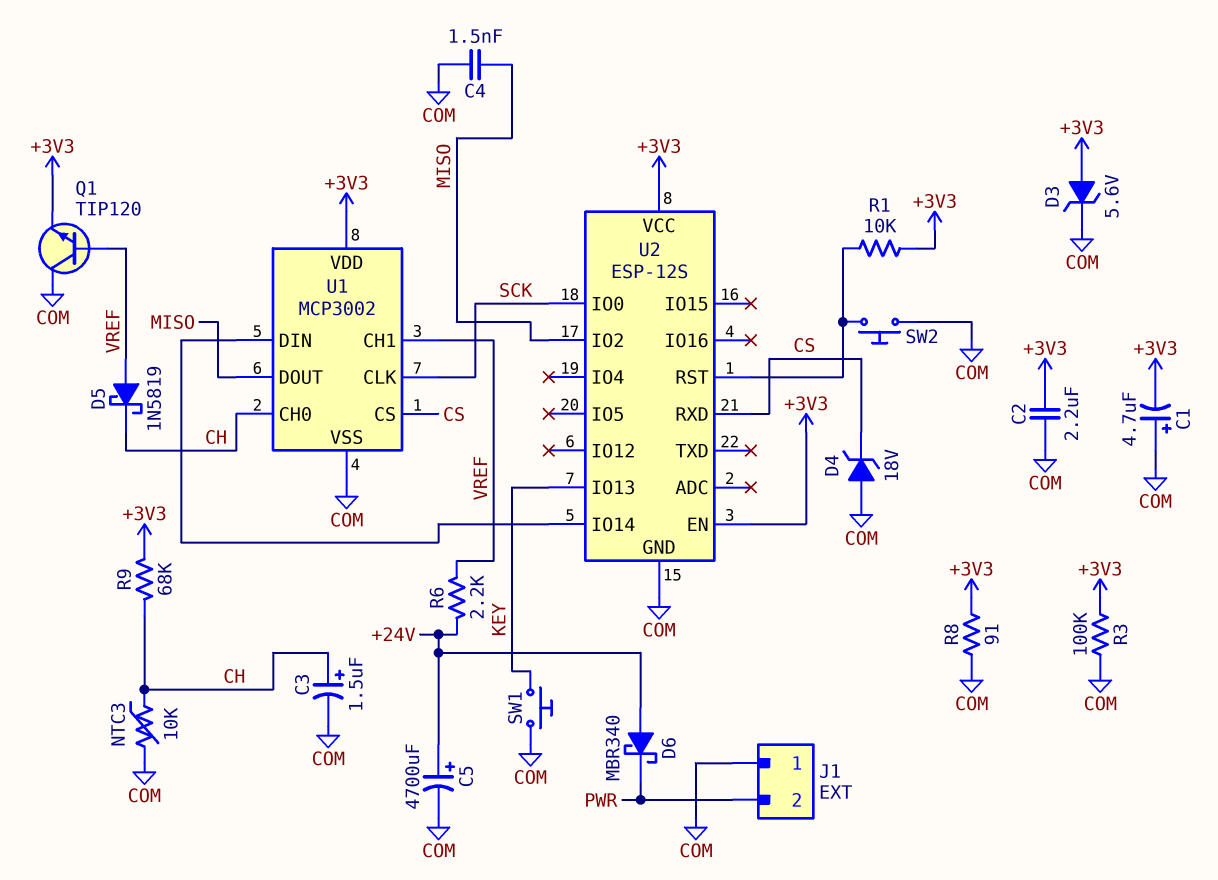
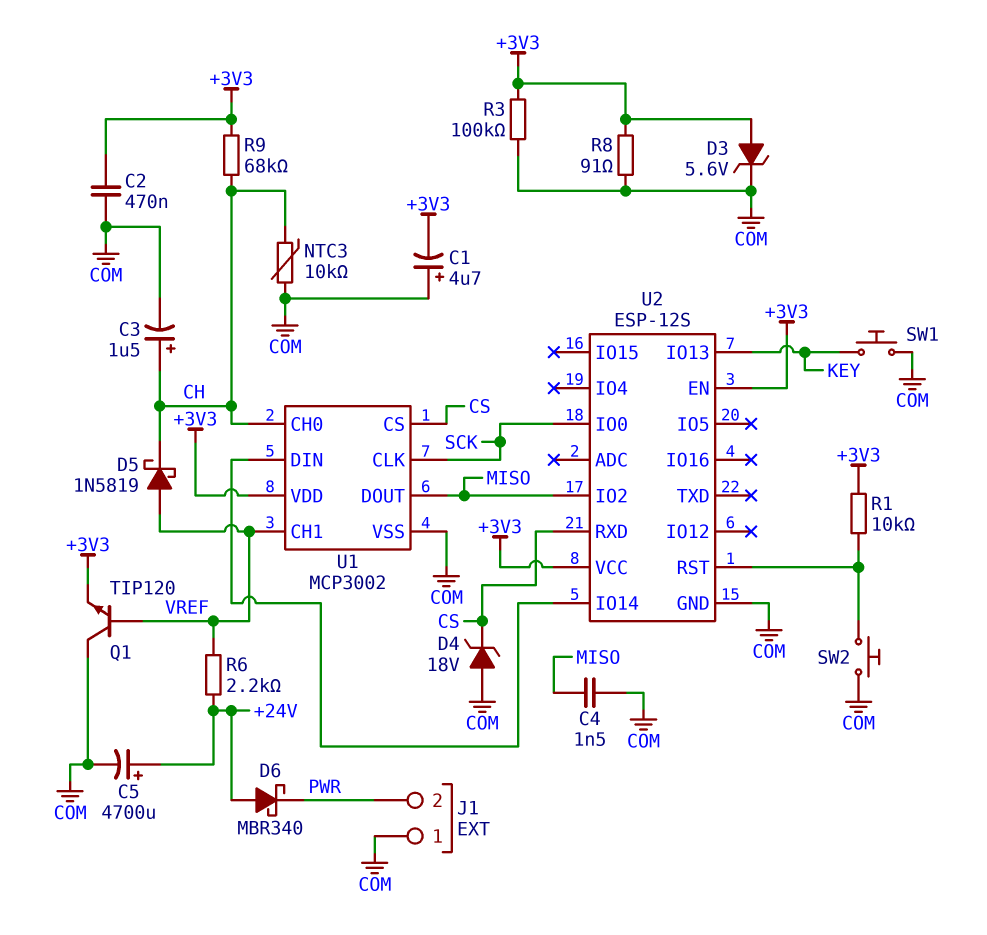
C2: 2.2uF (+3V3, COM) -> 470nF (+3V3, COM)

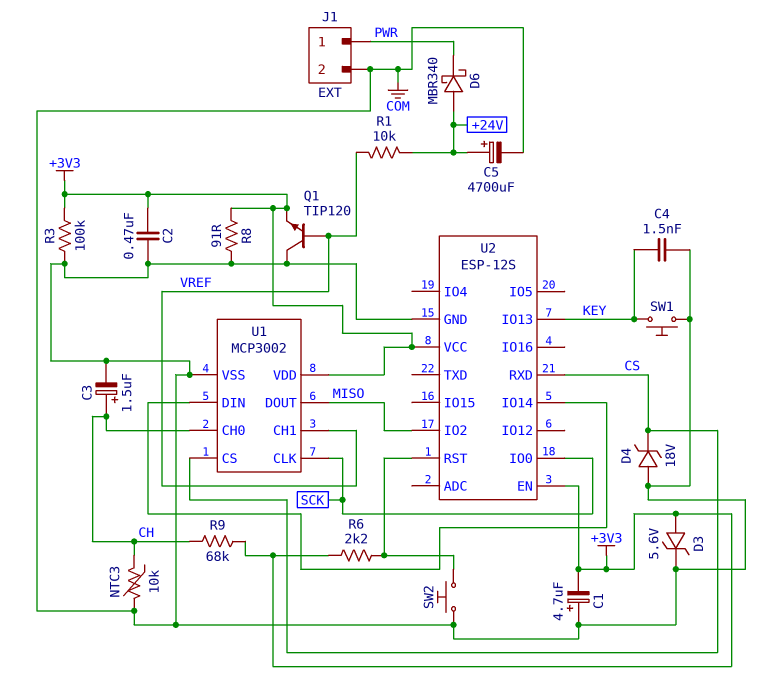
C4: 1.5nF (COM, MISO) -> 1.5nF (COM, KEY)
D5: schottky 1N5819 (A VREF, K CH) -> none
J1 pin 1: COM -> PWR
J1 pin 2: PWR -> COM
R1: 10k (+3V3, U2/RST) -> 10k (+24V, VREF)
R6: 2.2k (+24V, VREF) -> 2.2k (+3V3, U2/RST)

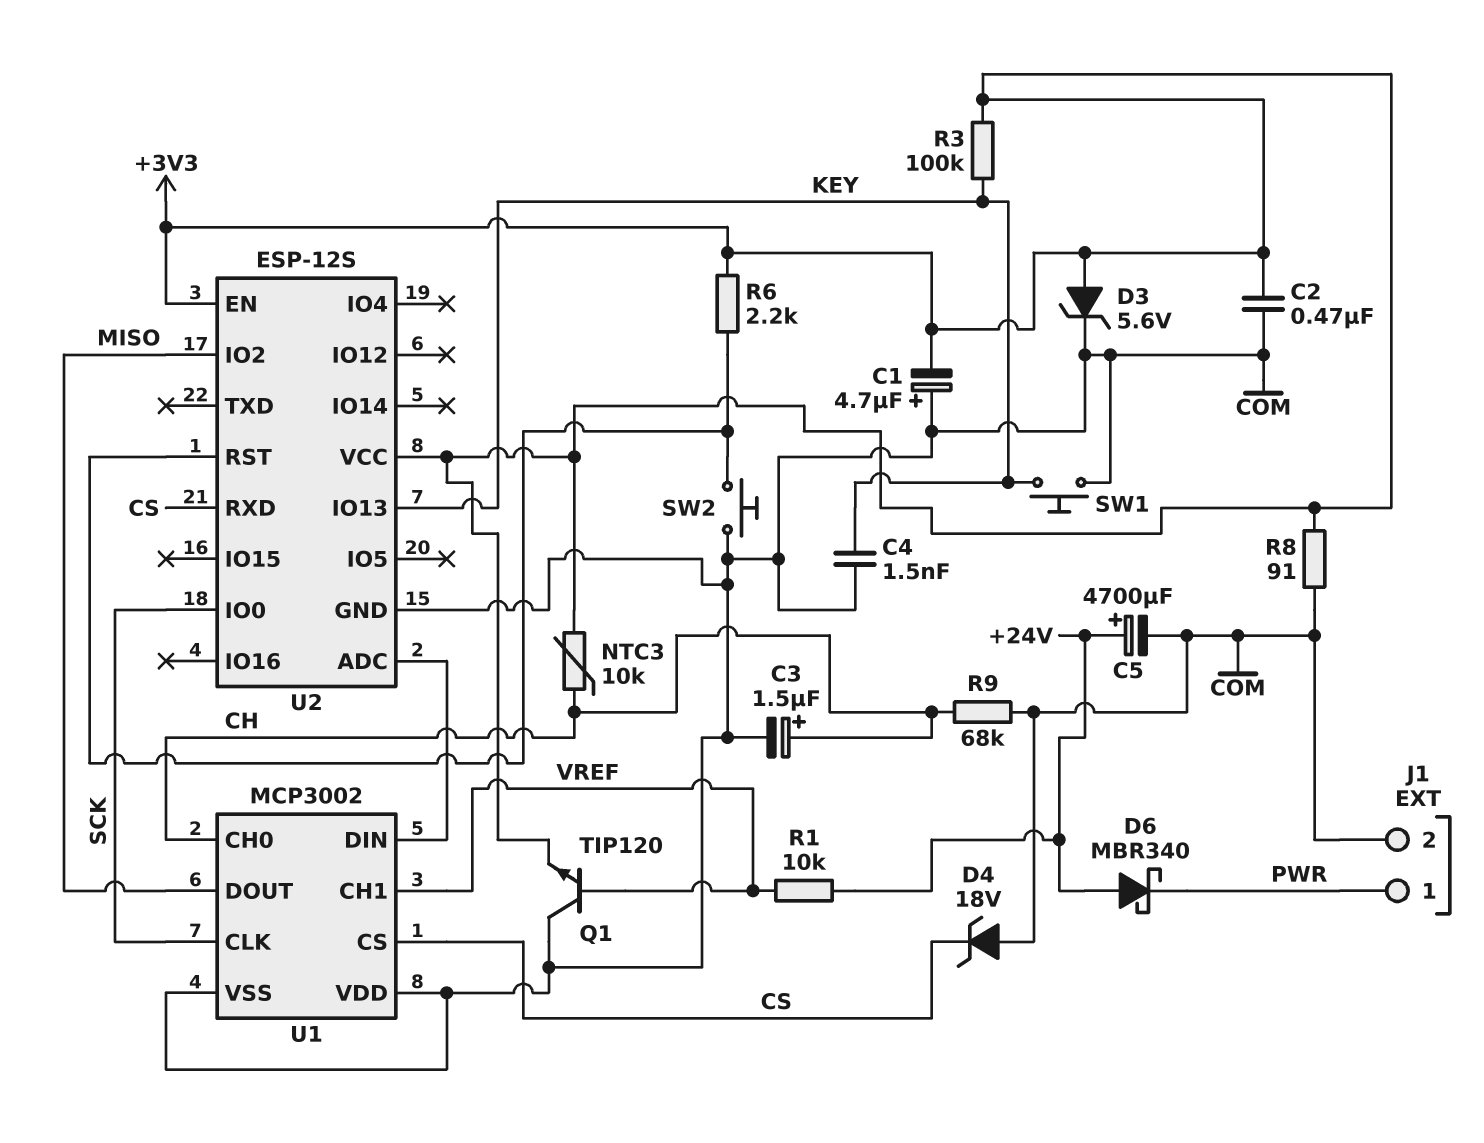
NTC3: 10k (CH, COM) -> 10k (+3V3, CH)
R3: 100k (+3V3, COM) -> 100k (+3V3, KEY)
R9: 68k (+3V3, CH) -> 68k (CH, COM)
U1 pin VDD: +3V3 -> COM
U2 pin ADC: none -> U1/DIN
U2 pin IO14: U1/DIN -> none

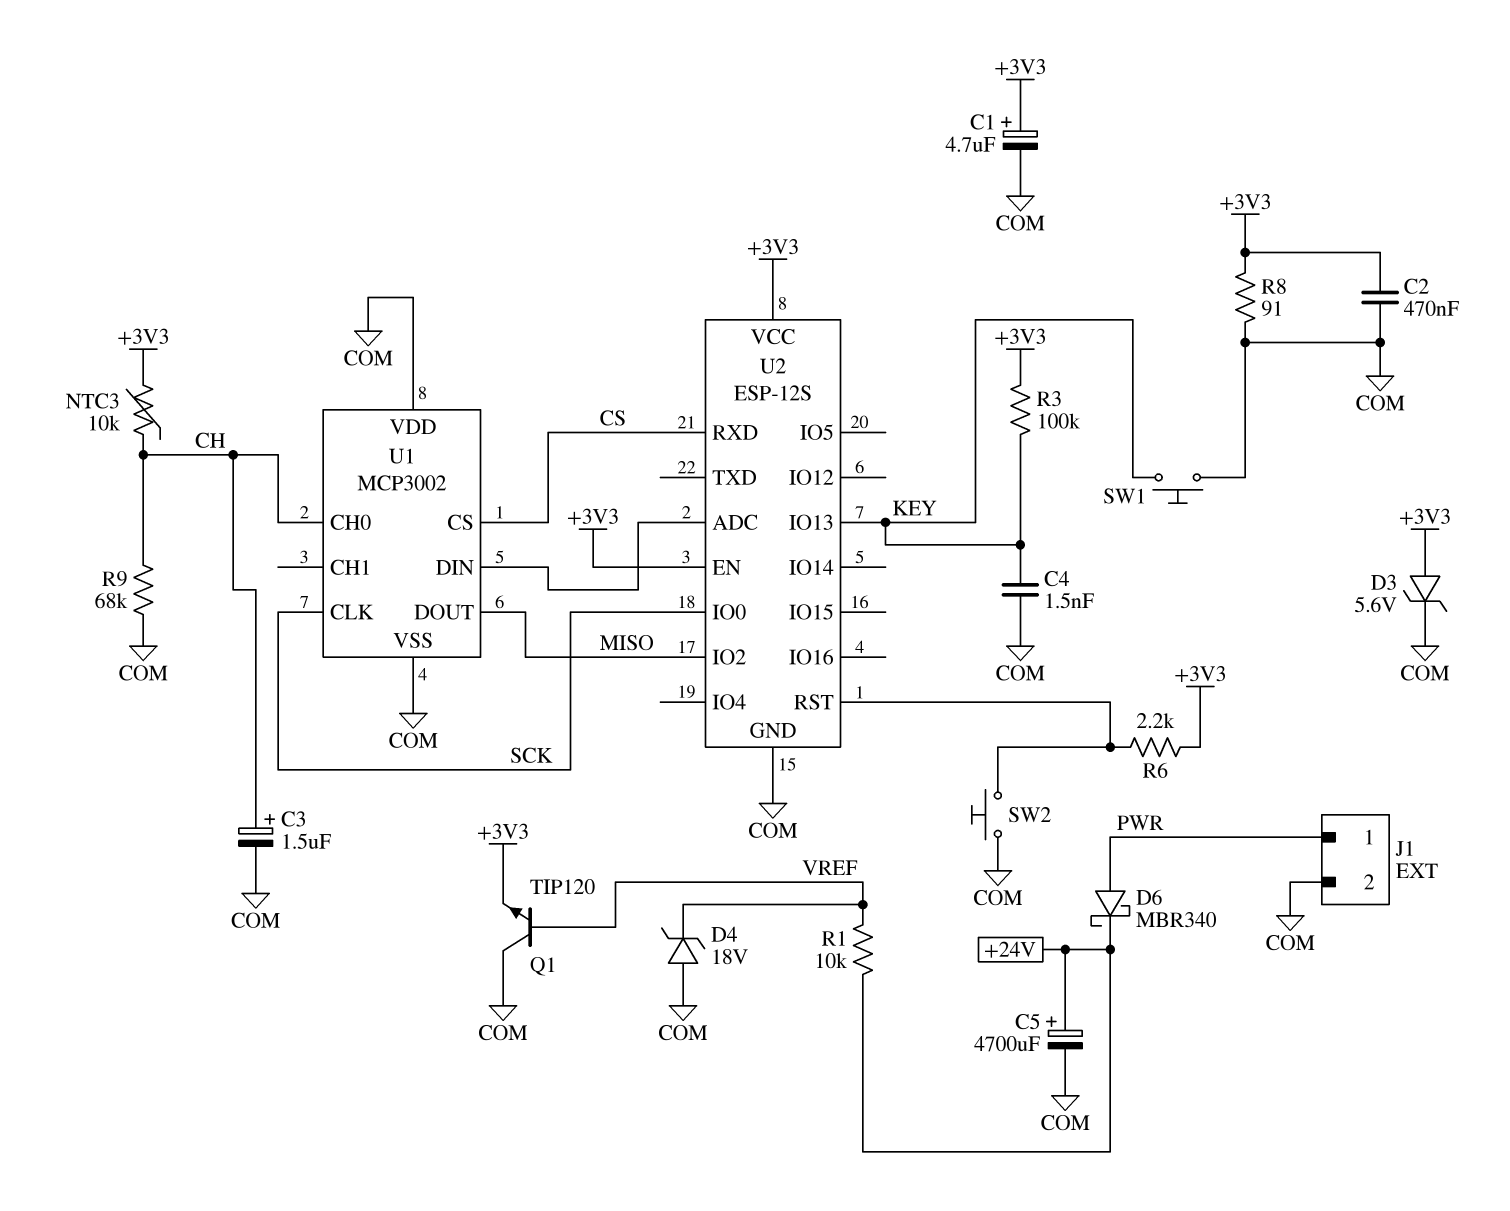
C1: 4.7uF (plus COM, minus +3V3) -> 4.7uF (plus +3V3, minus COM)
D4: zener 18V (A COM, K CS) -> zener 18V (A COM, K VREF)
D6: schottky MBR340 (A +24V, K PWR) -> schottky MBR340 (A PWR, K +24V)
U1 pin CH1: VREF -> none

